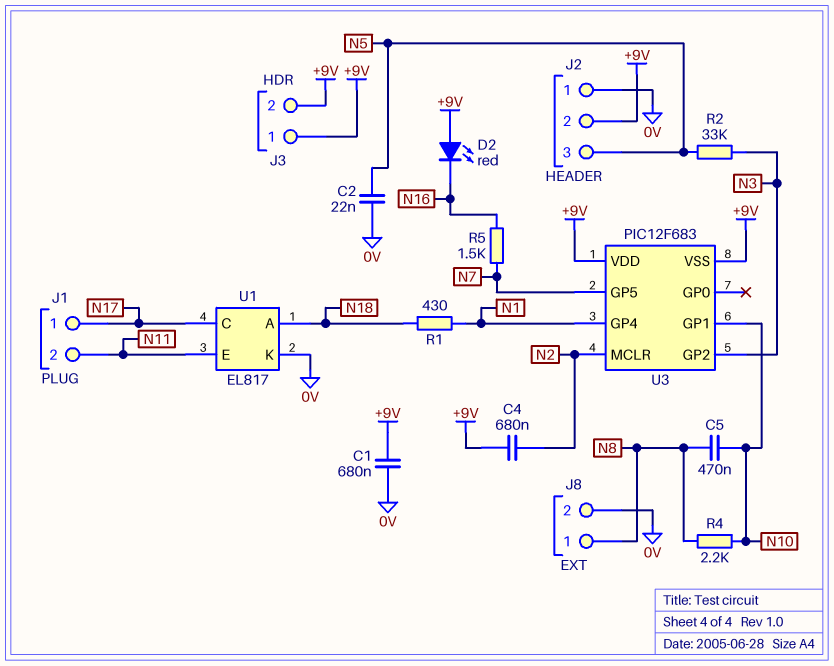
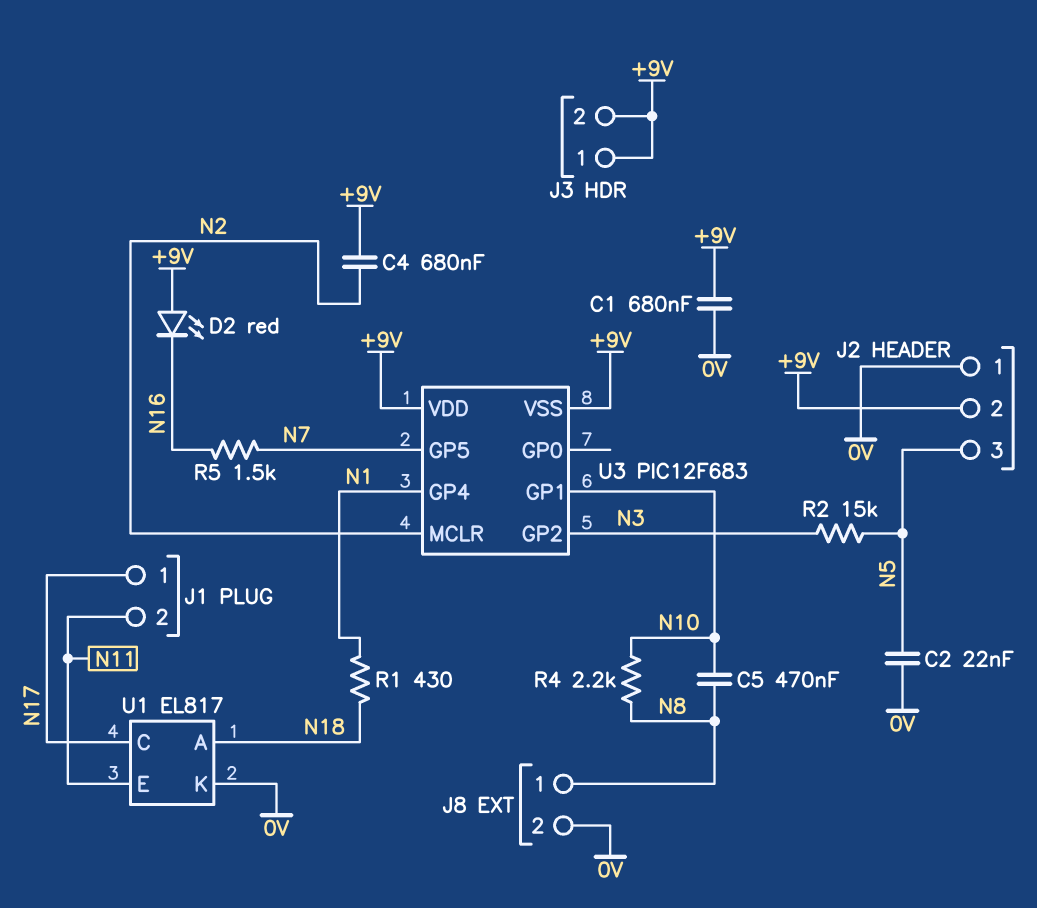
R2: 33k (N3, N5) -> 15k (N3, N5)

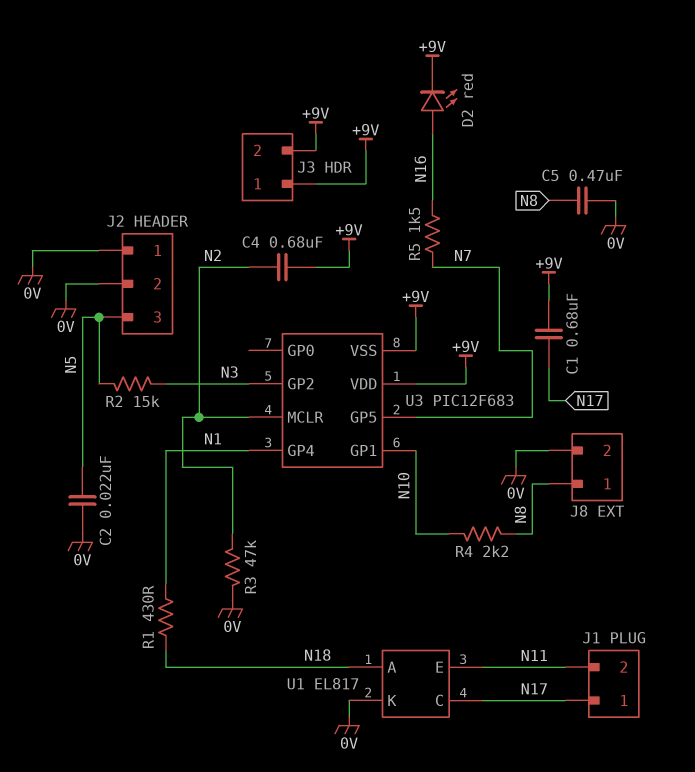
C1: 680nF (+9V, 0V) -> 680nF (+9V, N17)
C5: 470nF (N8, N10) -> 470nF (0V, N8)
D2: LED red (A +9V, K N16) -> LED red (A N16, K +9V)
J2 pin 2: +9V -> 0V
R3: none -> 47k (0V, N2)

